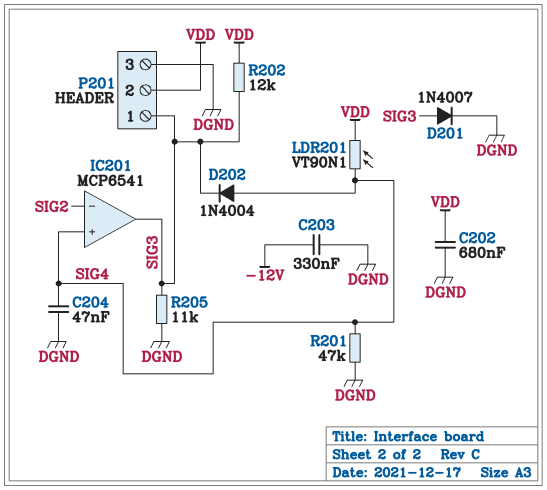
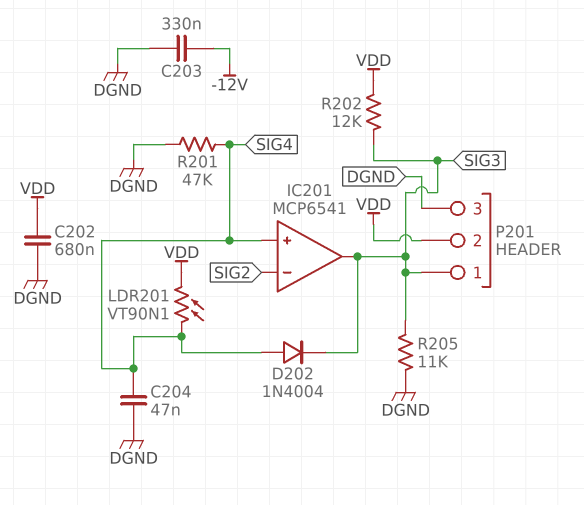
D201: diode 1N4007 (A SIG3, K DGND) -> none

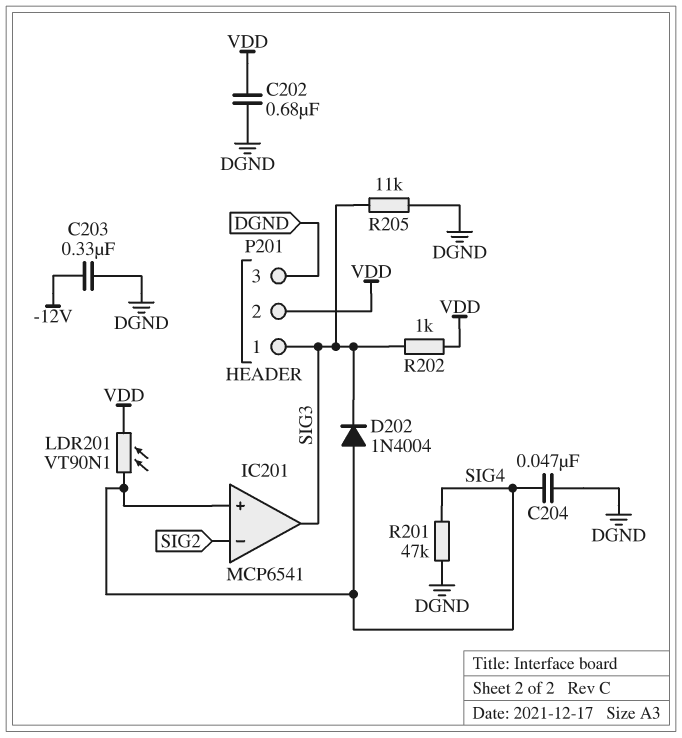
R202: 12k (SIG3, VDD) -> 1k (SIG3, VDD)

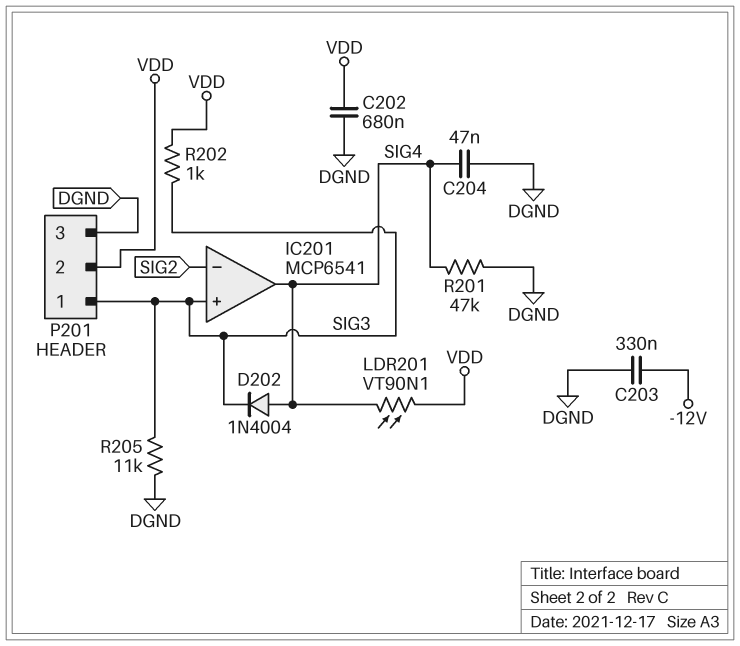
IC201 pin in+: SIG4 -> SIG3
IC201 pin out: SIG3 -> SIG4

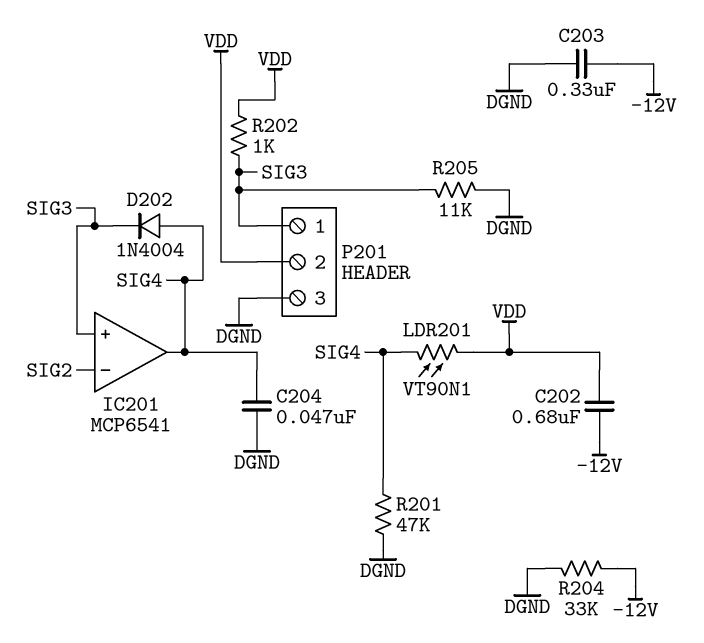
C202: 680nF (DGND, VDD) -> 680nF (-12V, VDD)
R204: none -> 33k (-12V, DGND)

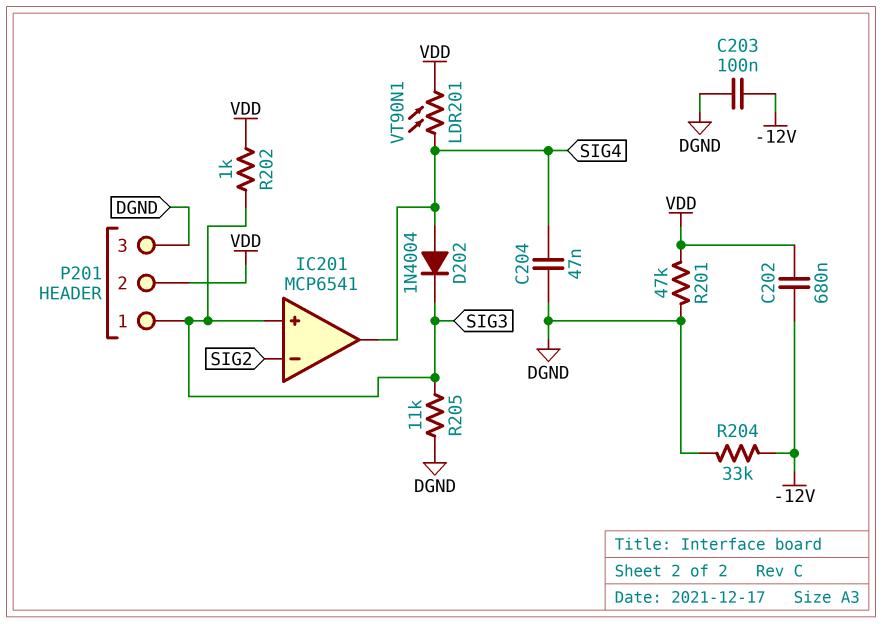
C203: 330nF (-12V, DGND) -> 100nF (-12V, DGND)
R201: 47k (DGND, SIG4) -> 47k (DGND, VDD)

